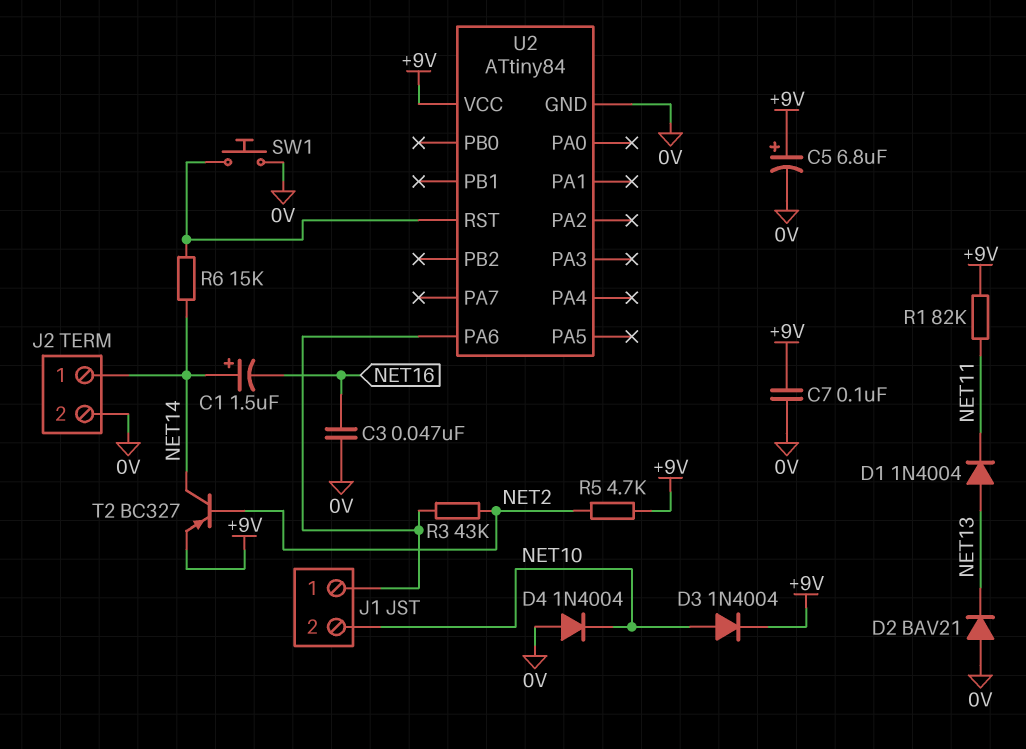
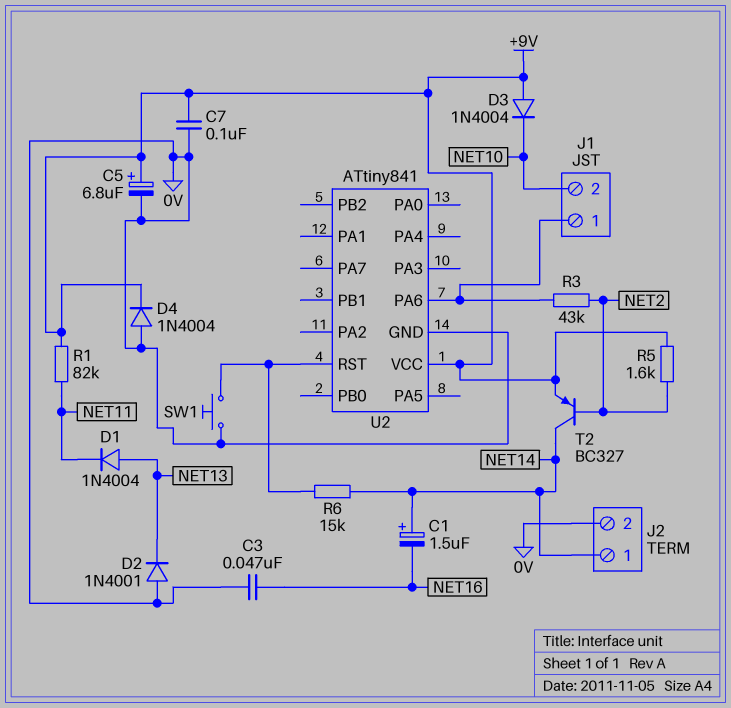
D2: diode BAV21 (A 0V, K NET13) -> diode 1N4001 (A 0V, K NET13)
D3: diode 1N4004 (A NET10, K +9V) -> diode 1N4004 (A +9V, K NET10)
D4: diode 1N4004 (A 0V, K NET10) -> diode 1N4004 (A 0V, K +9V)
R5: 4.7k (+9V, NET2) -> 1.6k (+9V, NET2)
U2: ATtiny84 -> ATtiny841

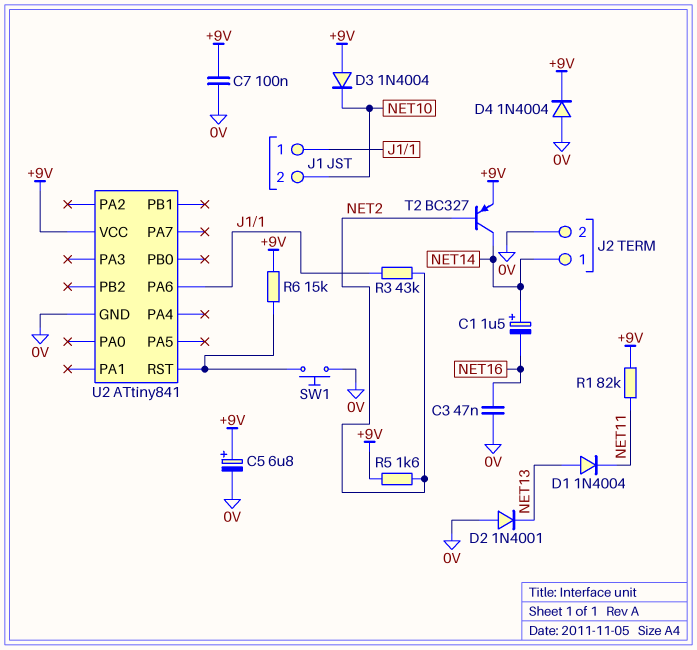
R6: 15k (NET14, U2/RST) -> 15k (+9V, U2/RST)

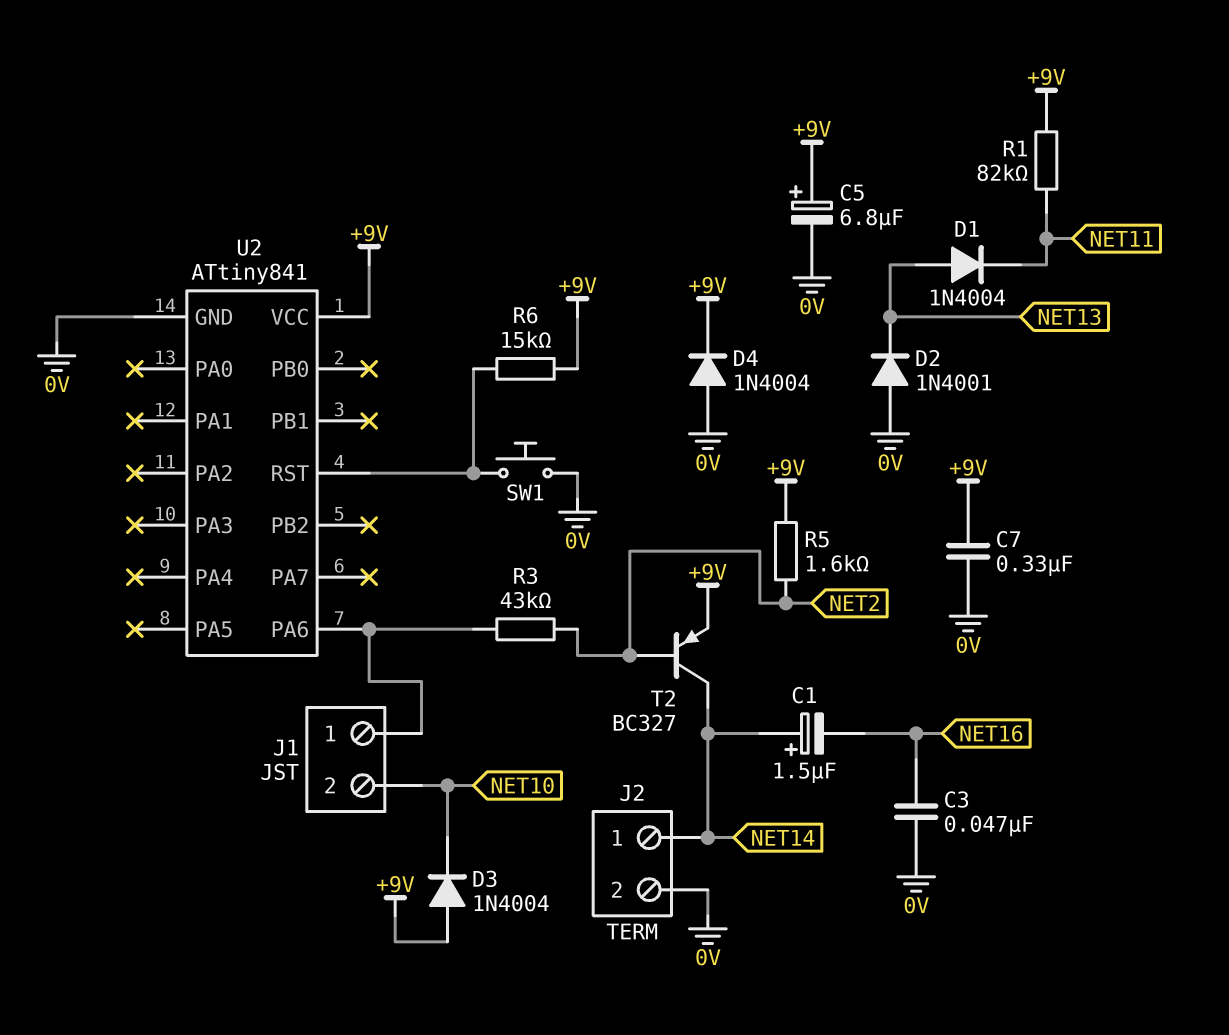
C7: 100nF (+9V, 0V) -> 330nF (+9V, 0V)

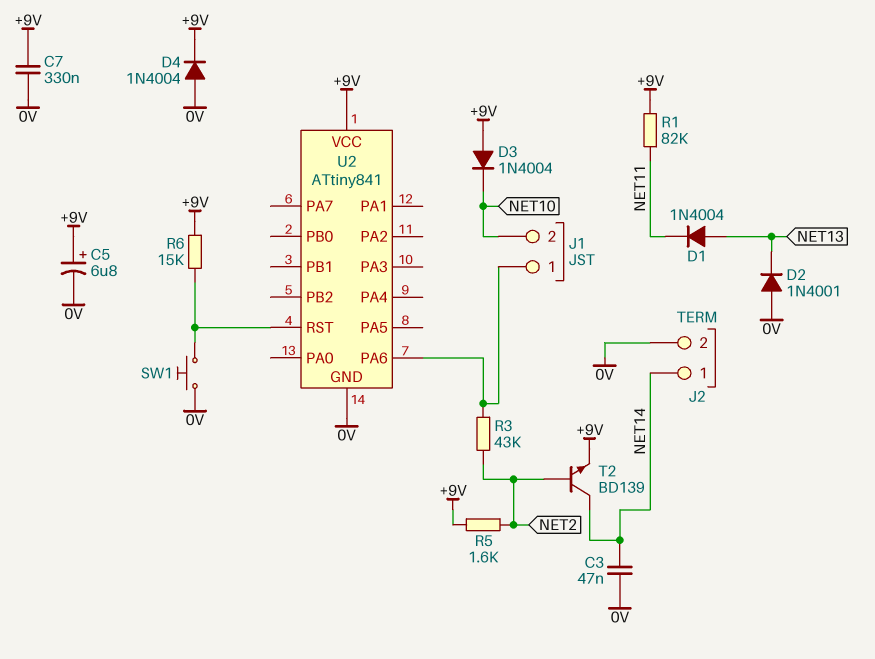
C1: 1.5uF (plus NET14, minus NET16) -> none
C3: 47nF (0V, NET16) -> 47nF (0V, NET14)
T2: PNP BC327 (B NET2, C NET14, E +9V) -> NPN BD139 (B NET2, C NET14, E +9V)

